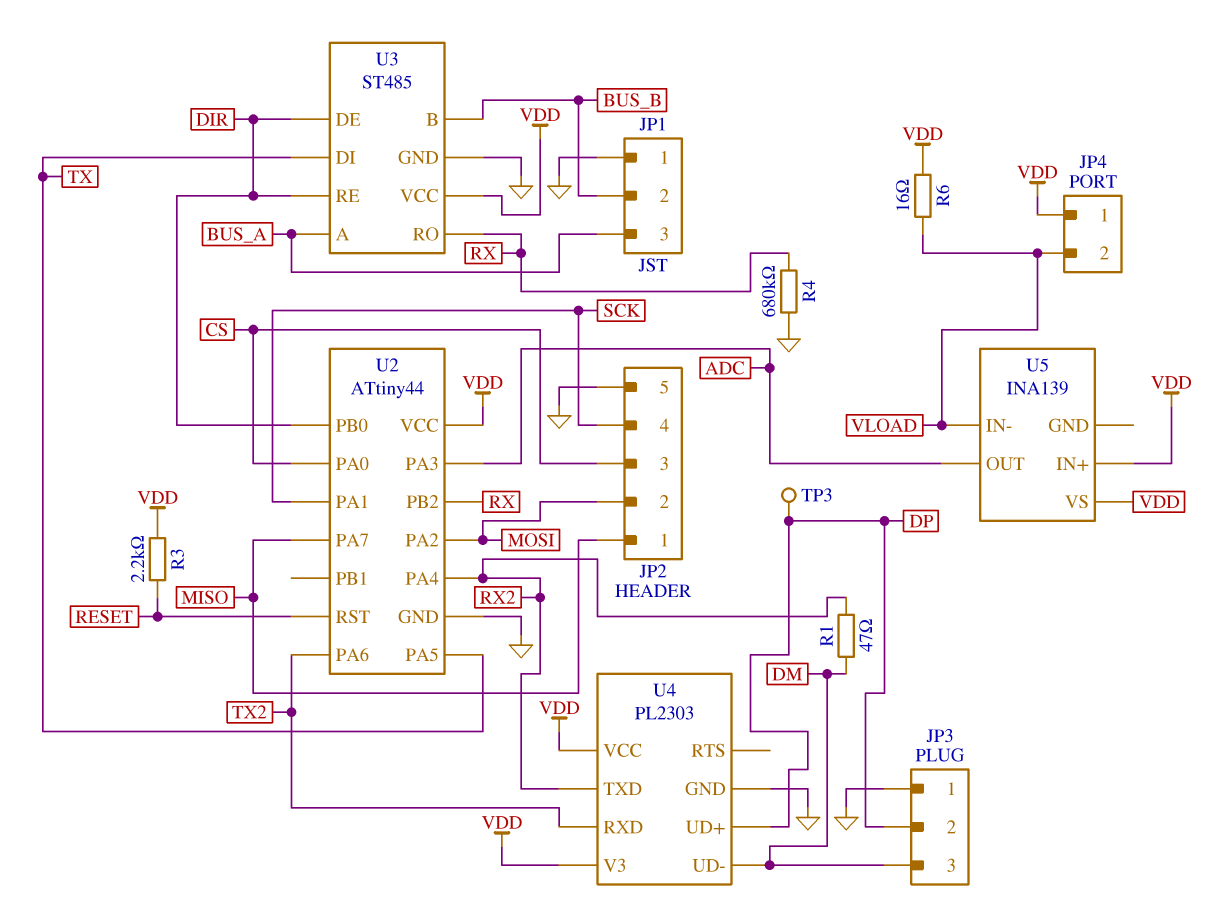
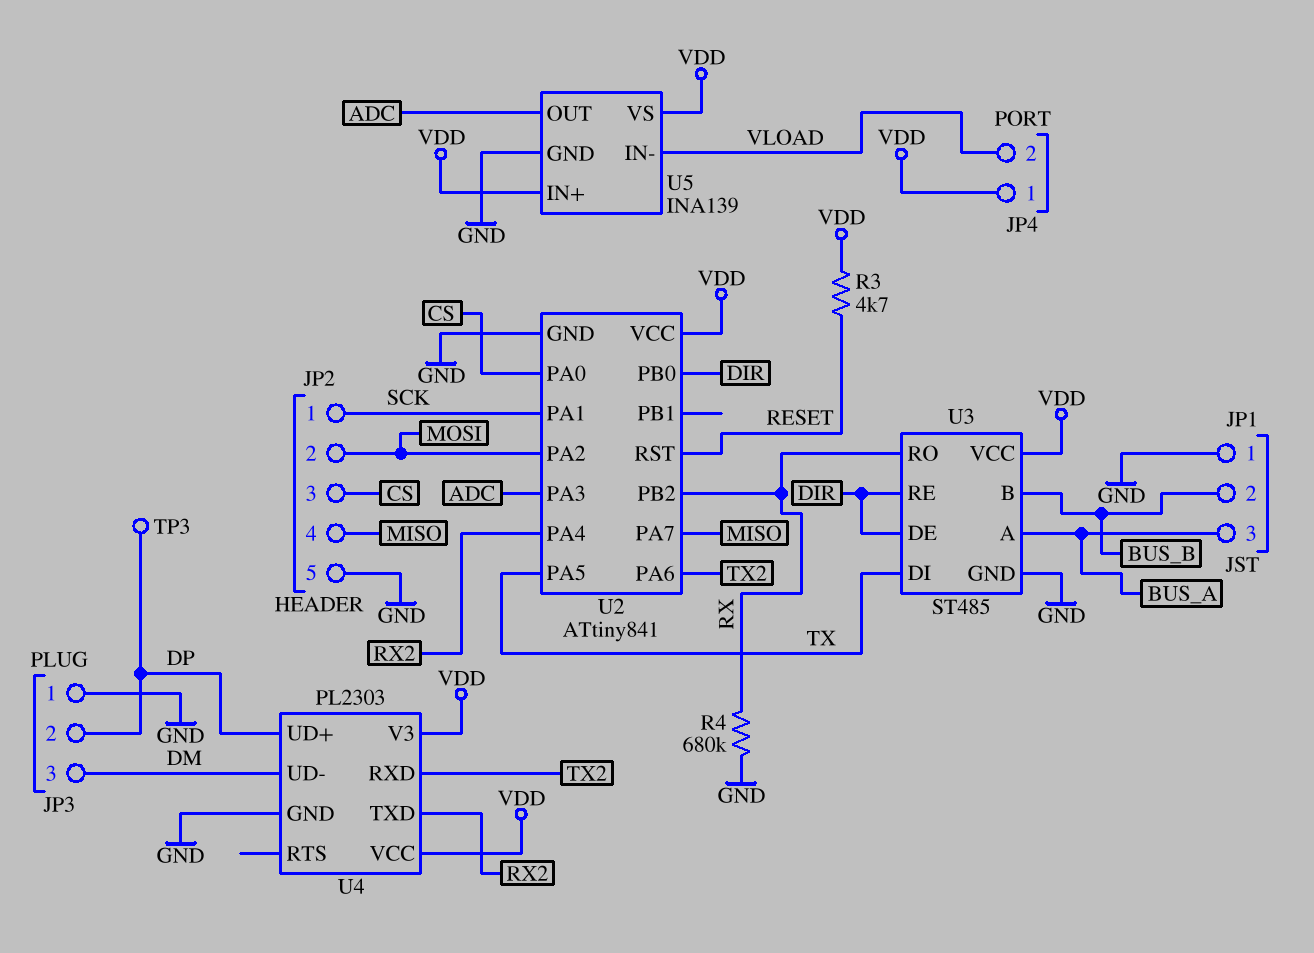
JP2 pin 1: MISO -> SCK
JP2 pin 4: SCK -> MISO
R1: 47 (DM, RX2) -> none
R3: 2.2k (RESET, VDD) -> 4.7k (RESET, VDD)
R6: 16 (VDD, VLOAD) -> none
U2: ATtiny44 -> ATtiny841
U5 pin GND: none -> GND

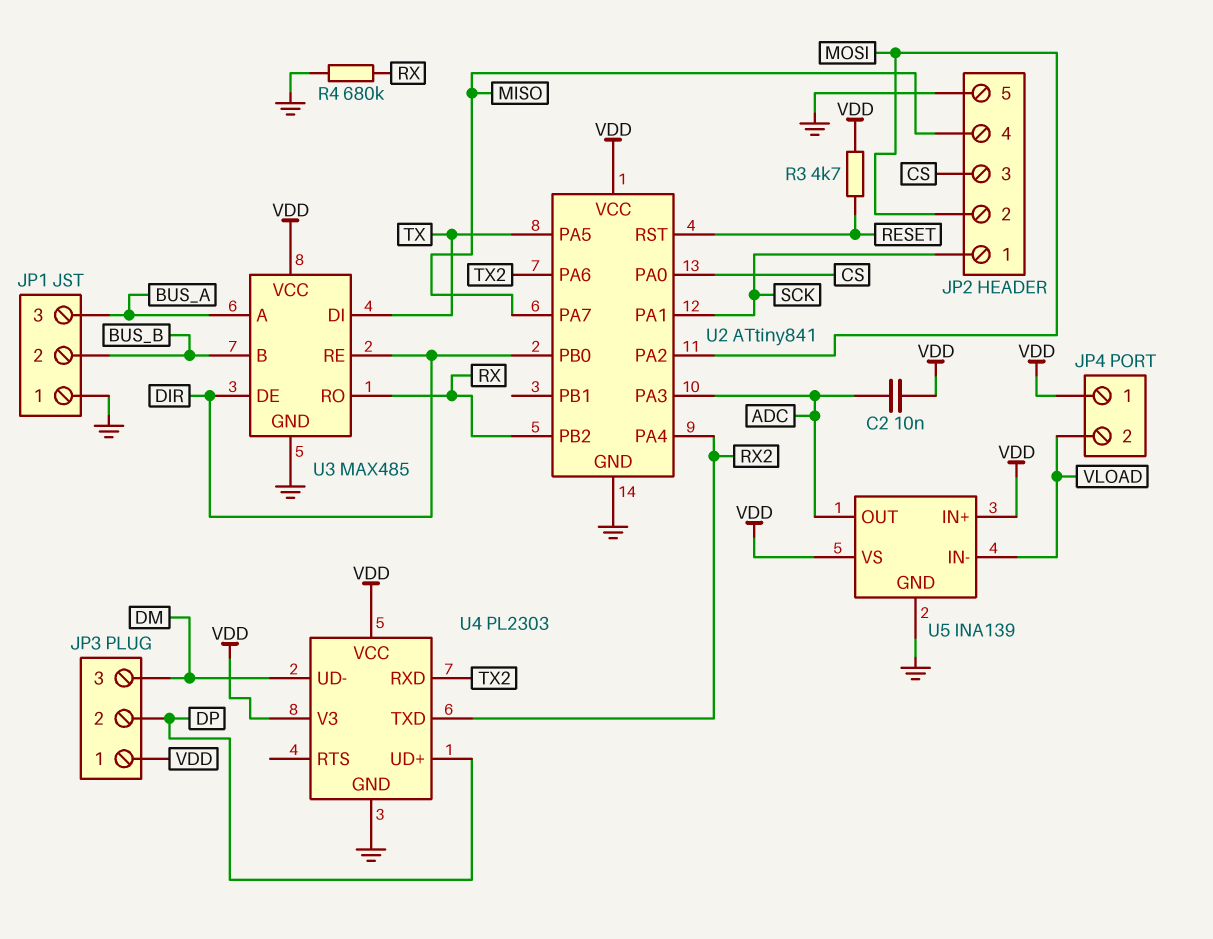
C2: none -> 10nF (ADC, VDD)
JP3 pin 1: GND -> VDD
TP3: test point (DP) -> none
U3: ST485 -> MAX485

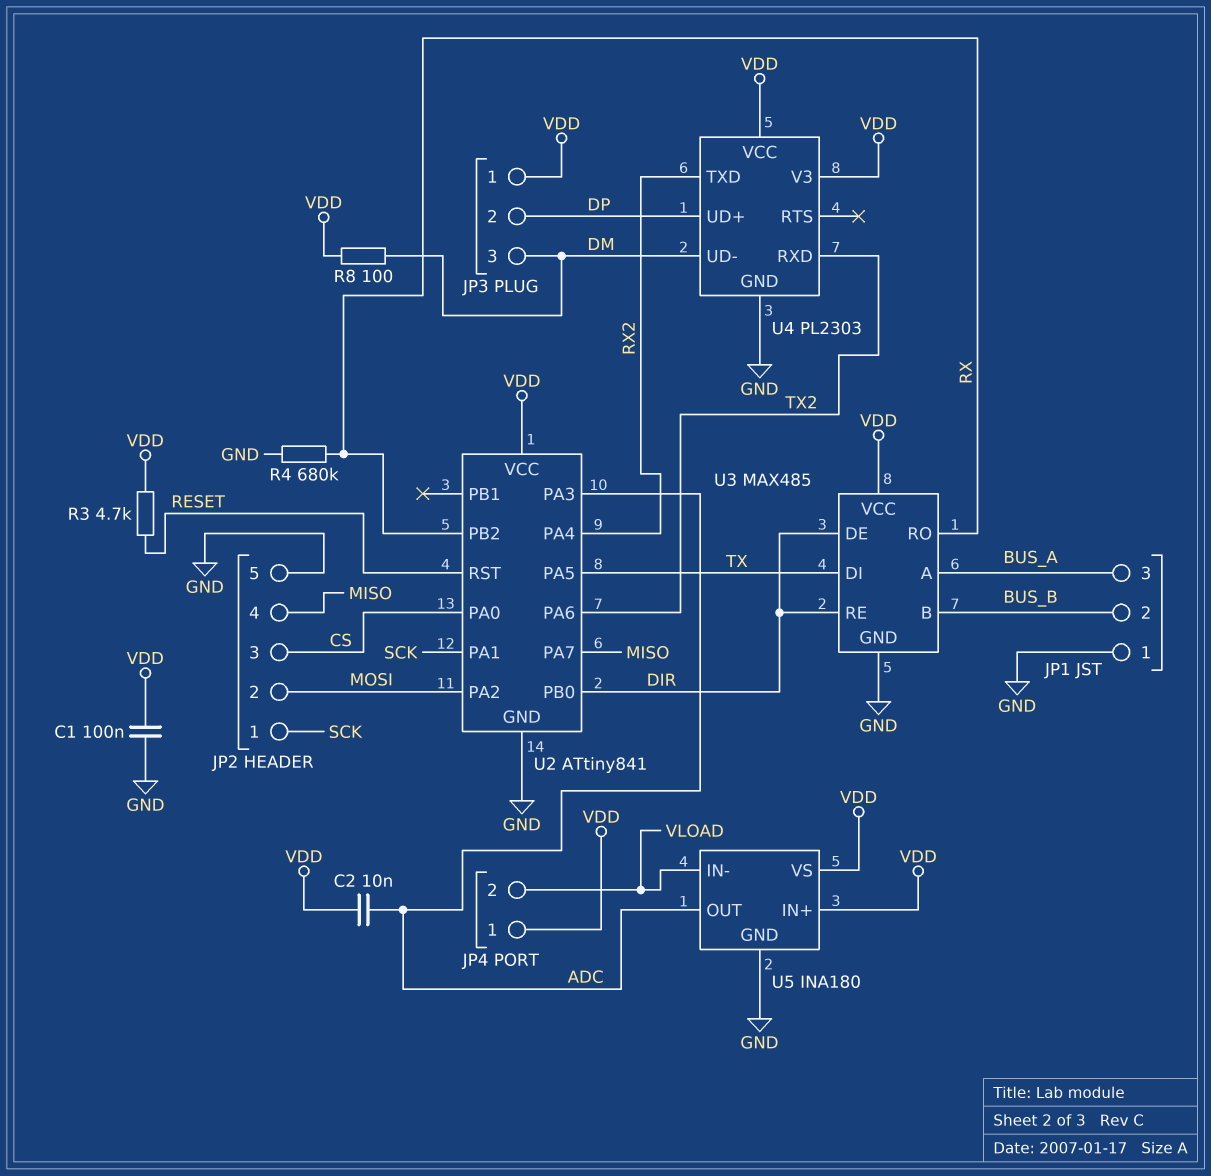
C1: none -> 100nF (GND, VDD)
R8: none -> 100 (DM, VDD)
U5: INA139 -> INA180

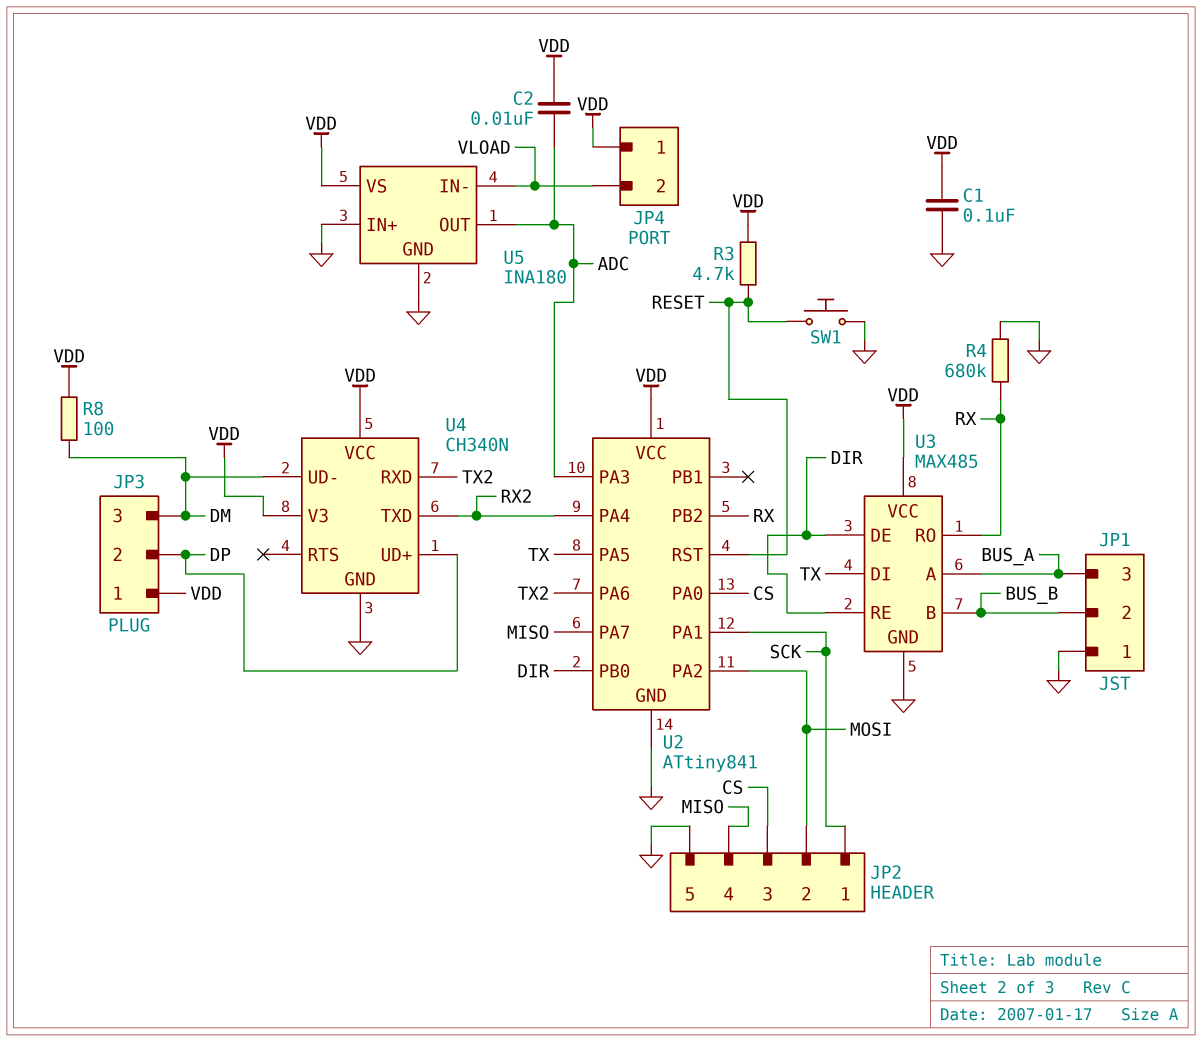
SW1: none -> button (GND, RESET)
U4: PL2303 -> CH340N
U5 pin IN+: VDD -> GND

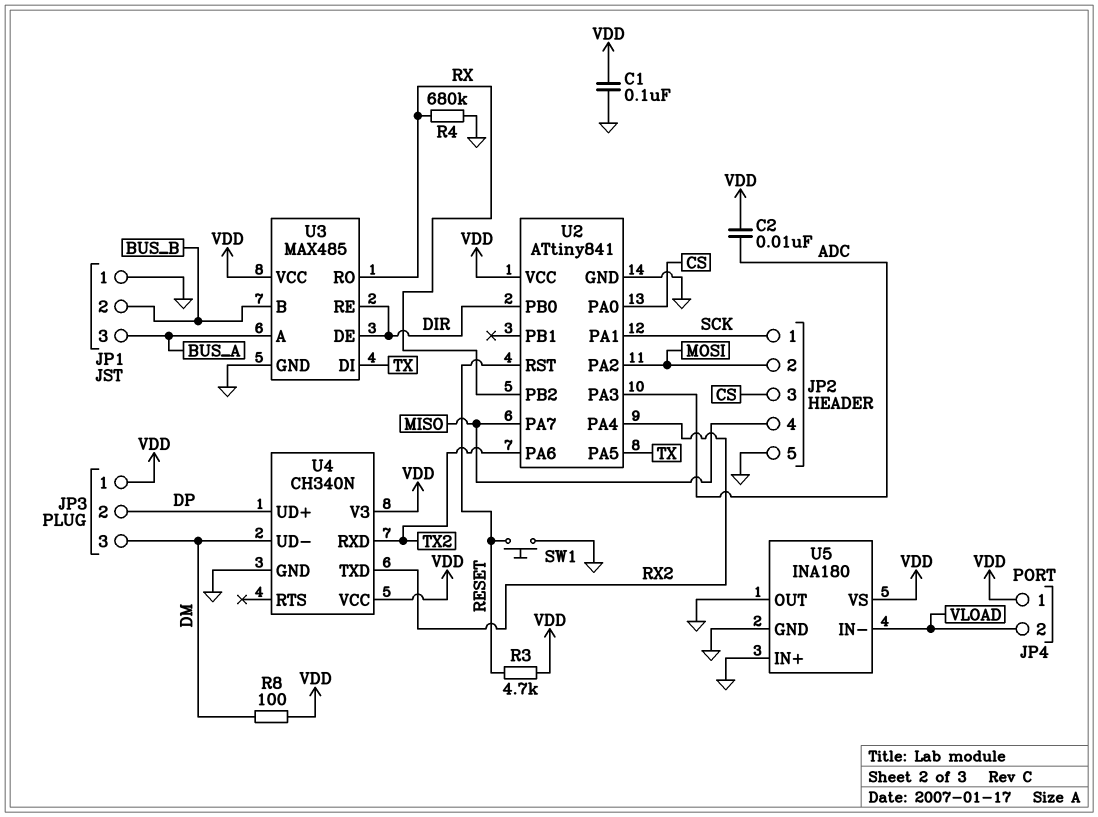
U5 pin OUT: ADC -> GND

